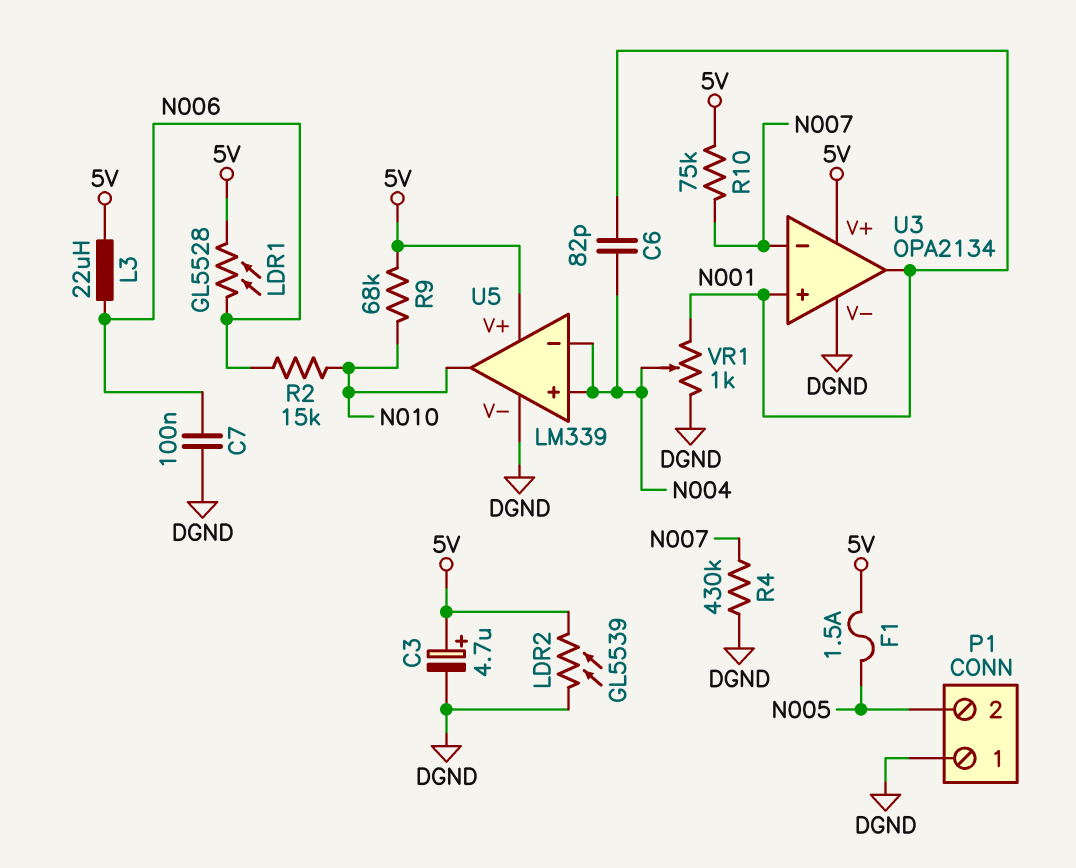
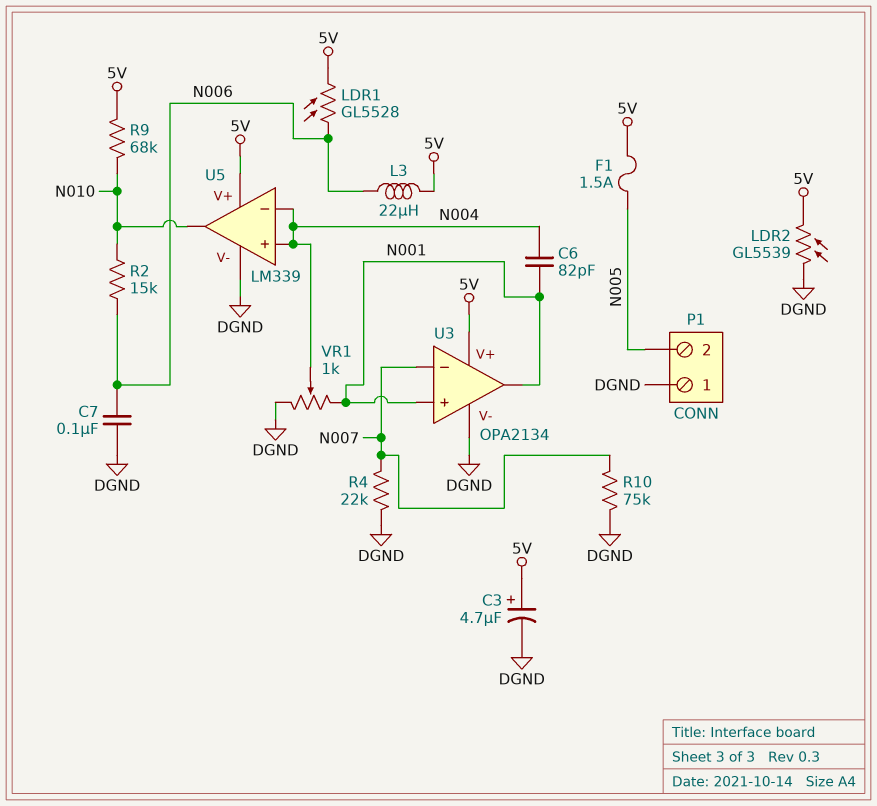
R4: 430k (DGND, N007) -> 22k (DGND, N007)
R10: 75k (5V, N007) -> 75k (DGND, N007)

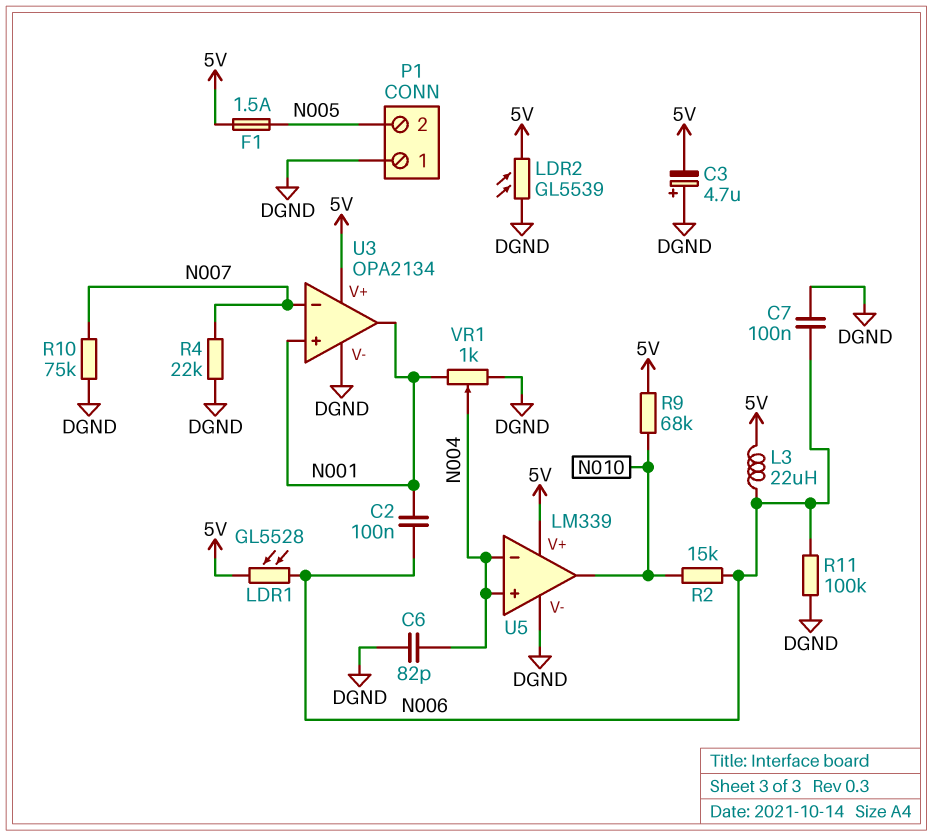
C2: none -> 100nF (N001, N006)
C3: 4.7uF (plus 5V, minus DGND) -> 4.7uF (plus DGND, minus 5V)
C6: 82pF (N001, N004) -> 82pF (DGND, N004)
R11: none -> 100k (DGND, N006)

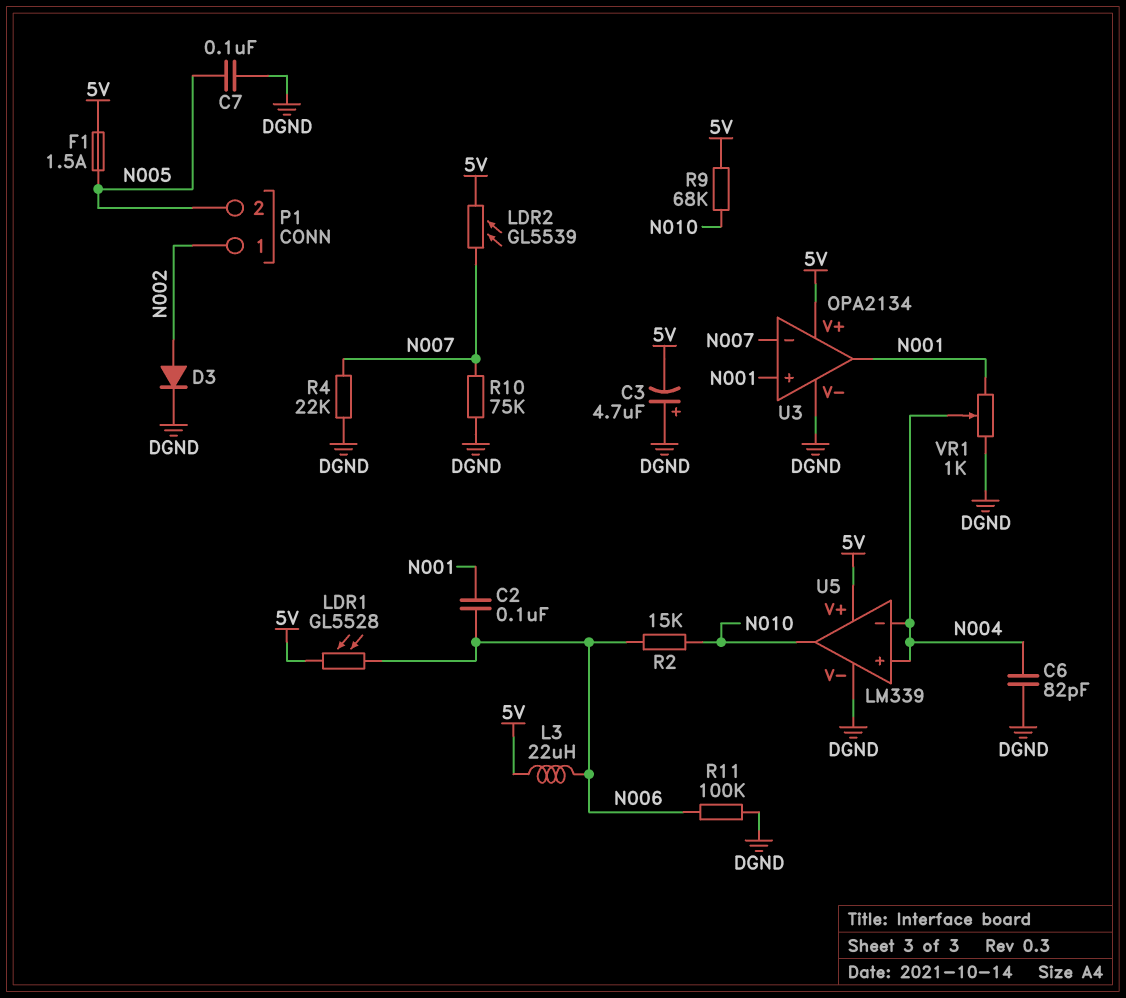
C7: 100nF (DGND, N006) -> 100nF (DGND, N005)
D3: none -> diode (A N002, K DGND)
LDR2: GL5539 (5V, DGND) -> GL5539 (5V, N007)
P1 pin 1: DGND -> N002

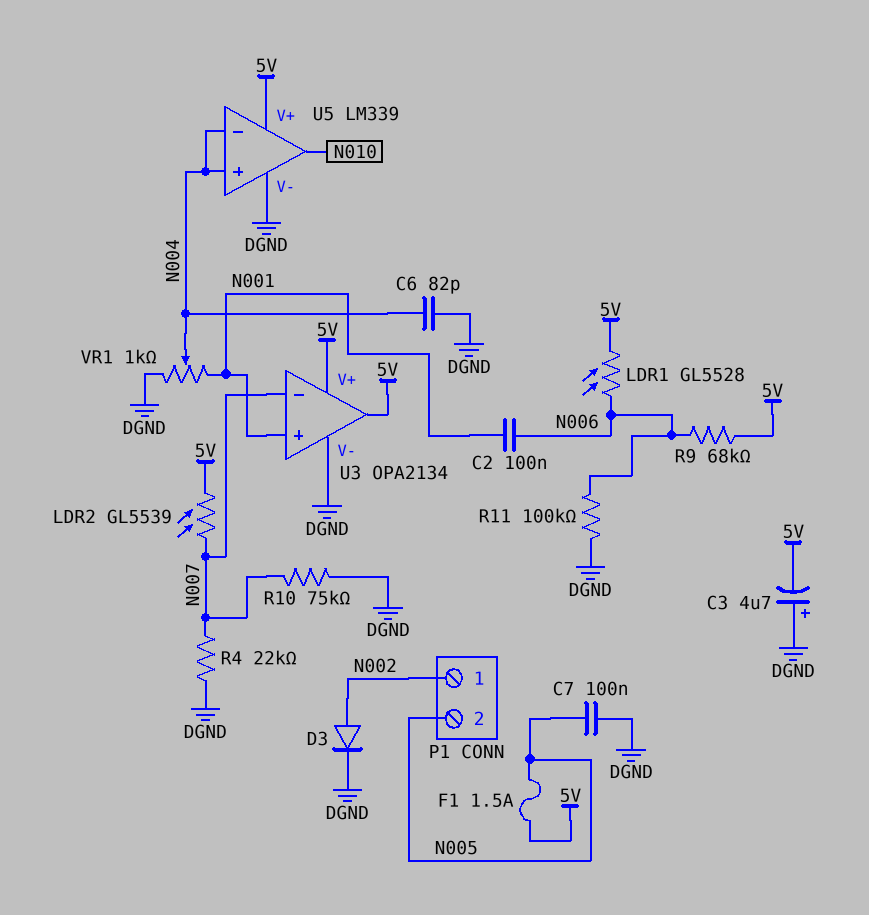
L3: 22uH (5V, N006) -> none
R2: 15k (N006, N010) -> none
R9: 68k (5V, N010) -> 68k (5V, N006)
U3 pin out: N001 -> 5V

